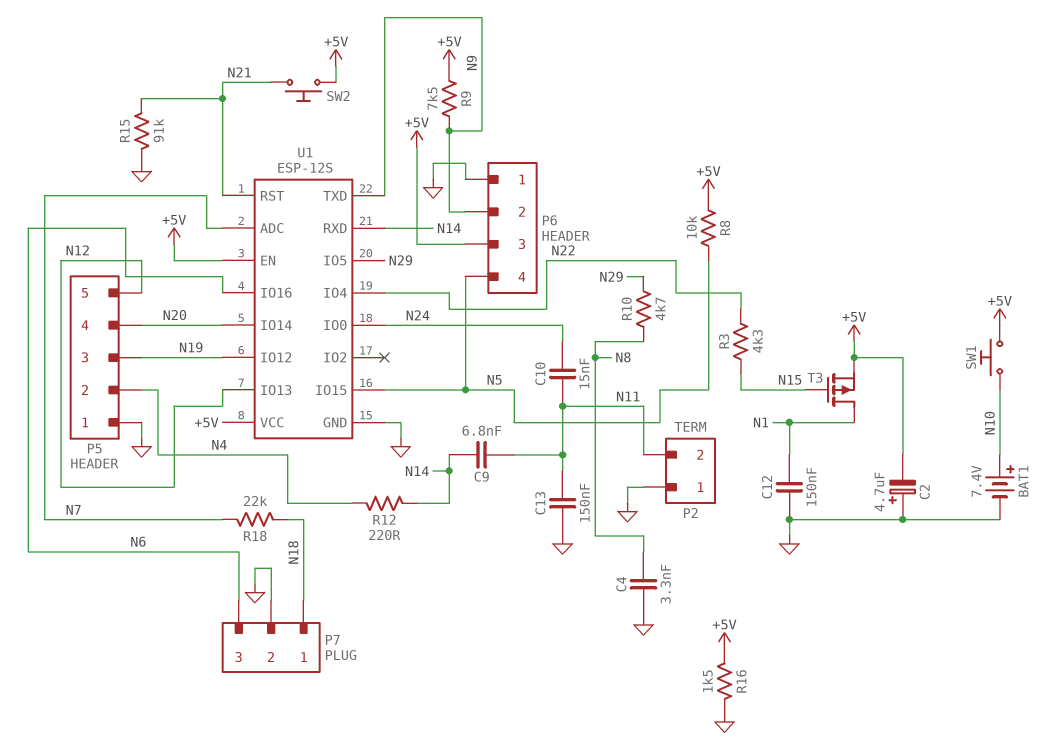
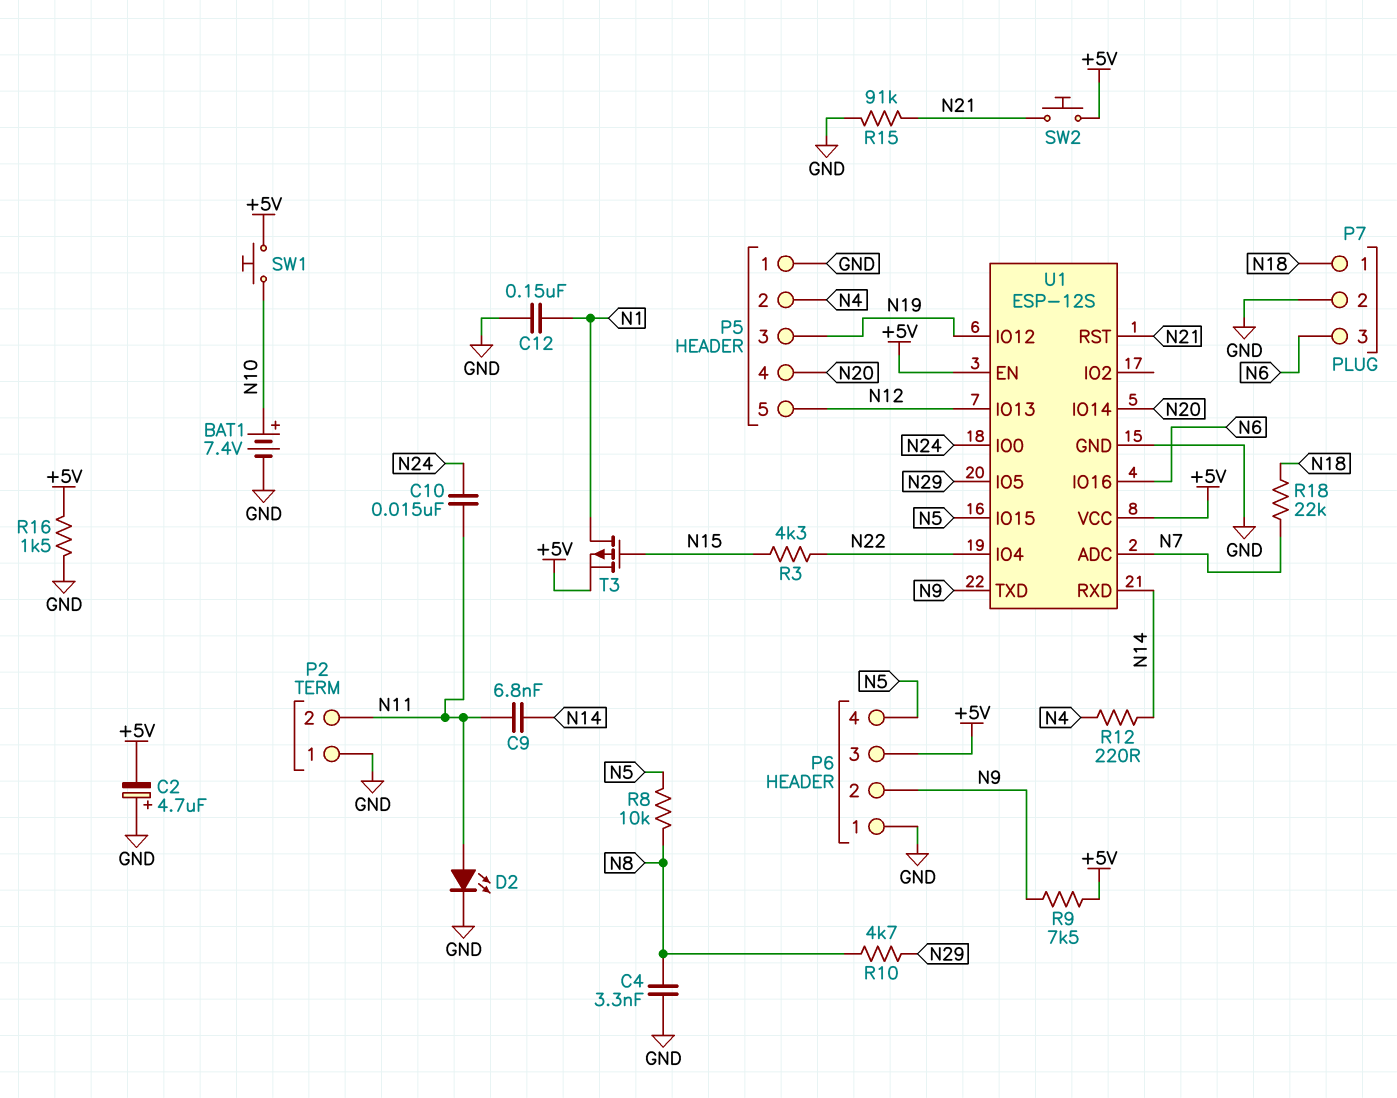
C13: 150nF (GND, N11) -> none
D2: none -> LED (A N11, K GND)
R8: 10k (+5V, N5) -> 10k (N5, N8)

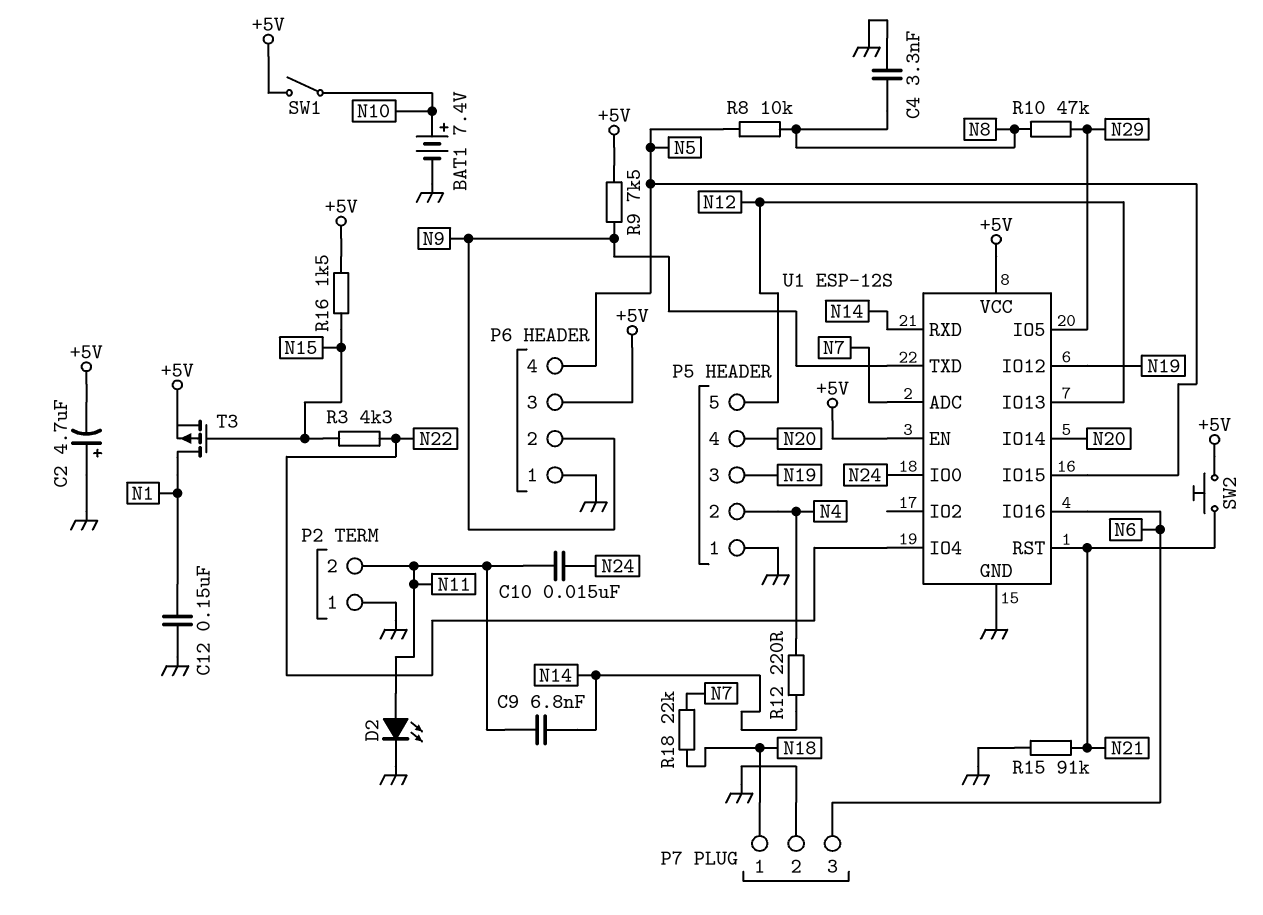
R10: 4.7k (N8, N29) -> 47k (N8, N29)
R16: 1.5k (+5V, GND) -> 1.5k (+5V, N15)
SW1: button (+5V, N10) -> switch (+5V, N10)

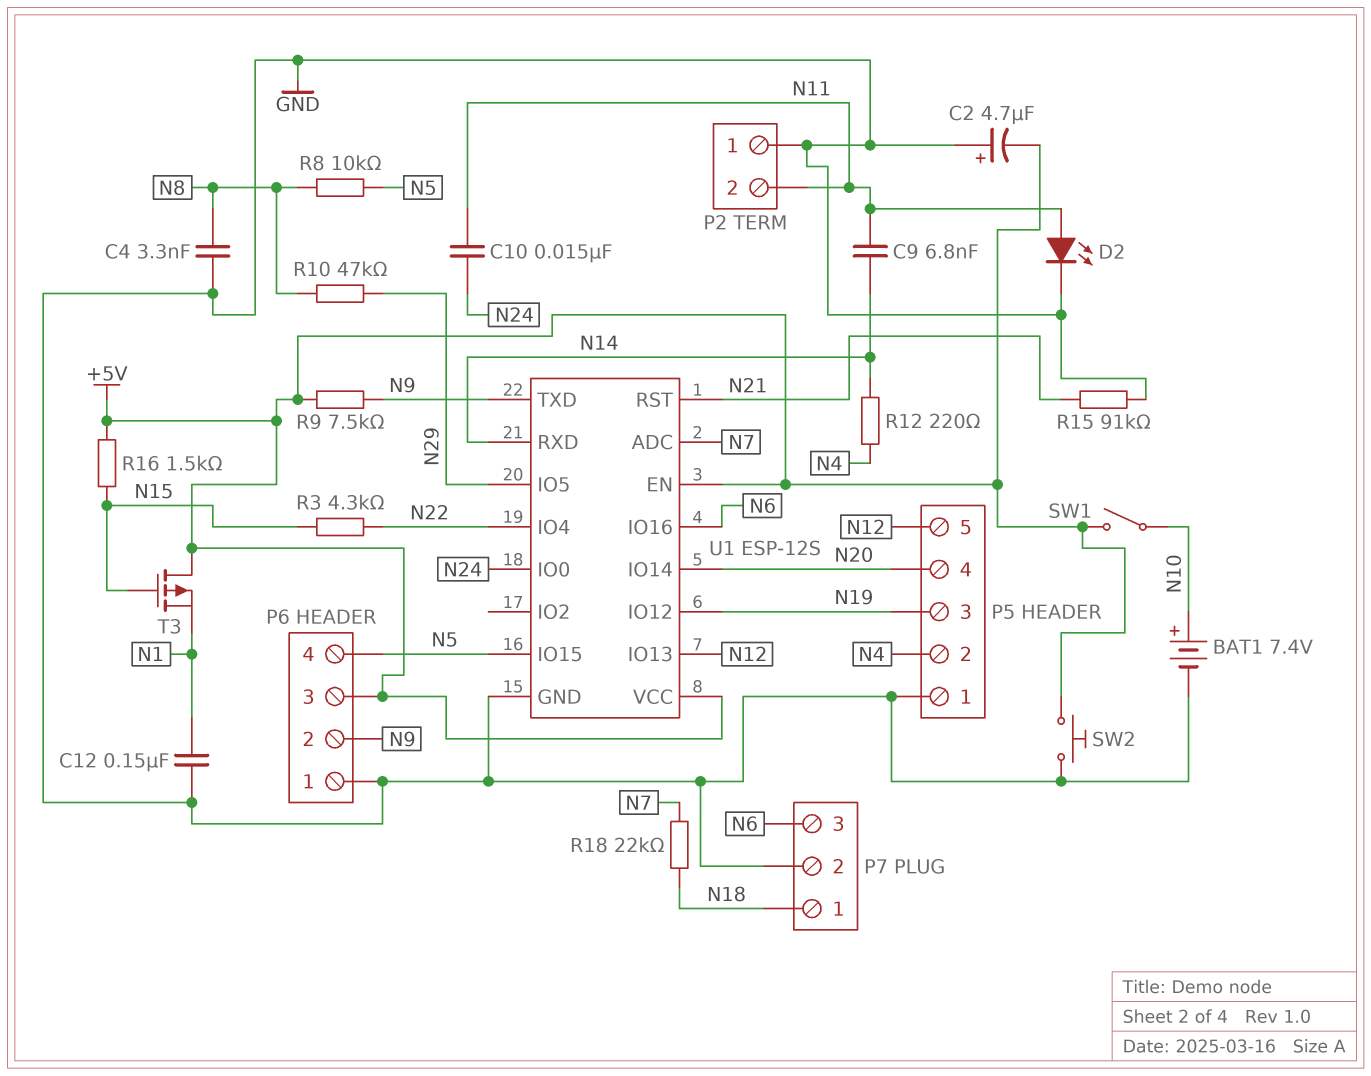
SW2: button (+5V, N21) -> button (+5V, GND)
T3: PMOS (G N15, D N1, S +5V) -> PMOS (G N15, D +5V, S N1)

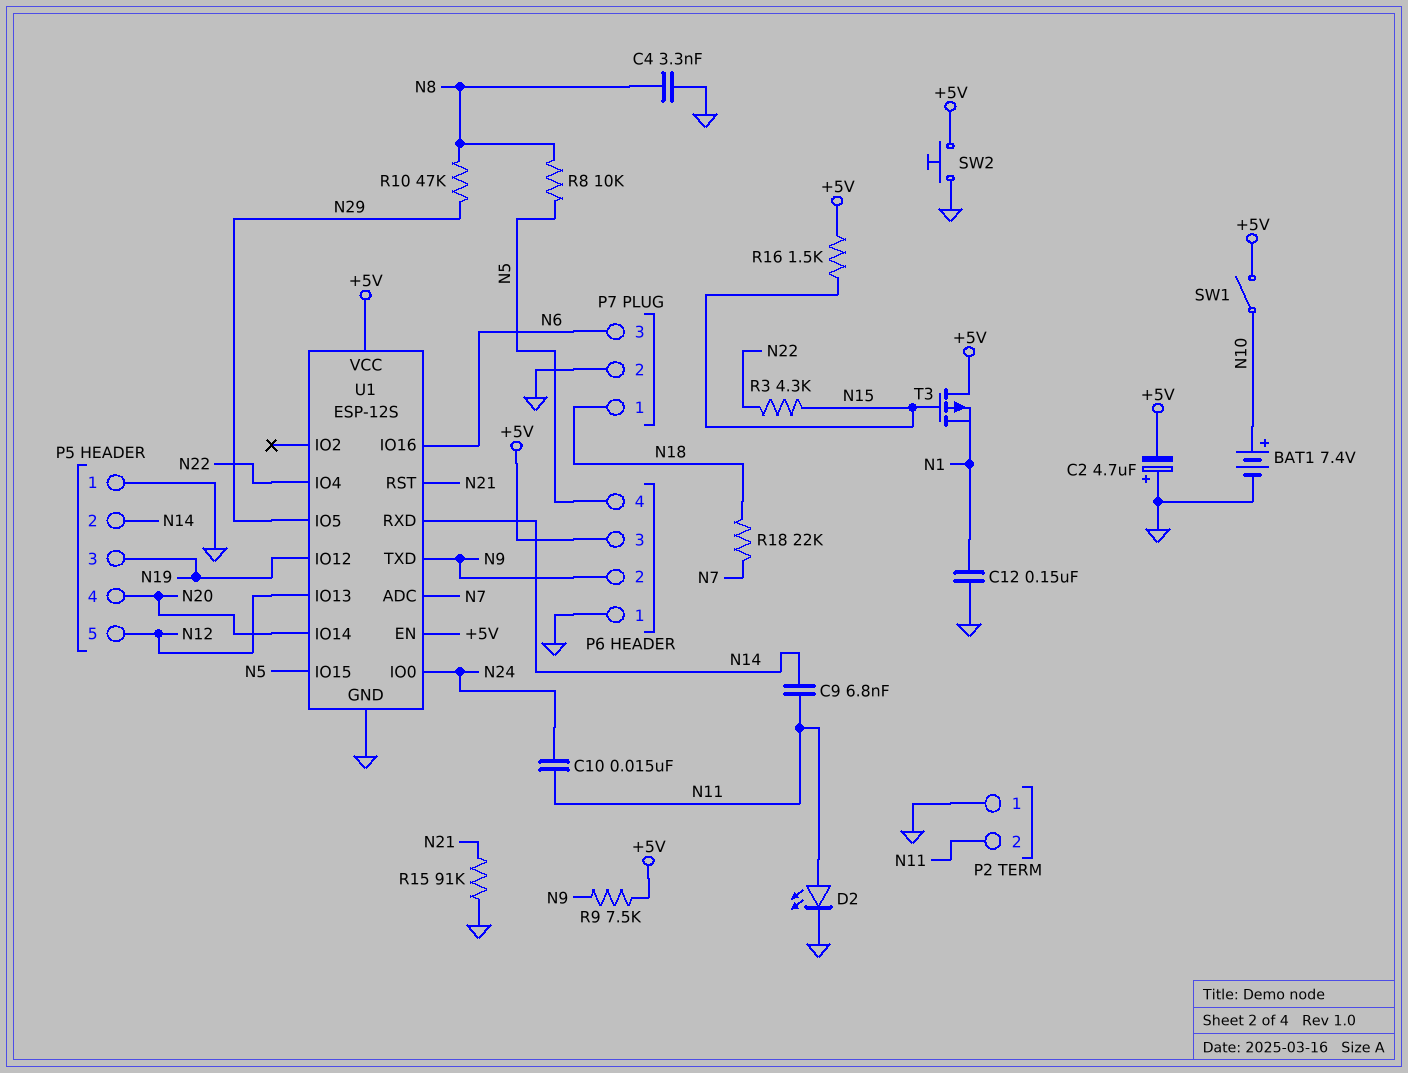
P5 pin 2: N4 -> N14
R12: 220 (N4, N14) -> none

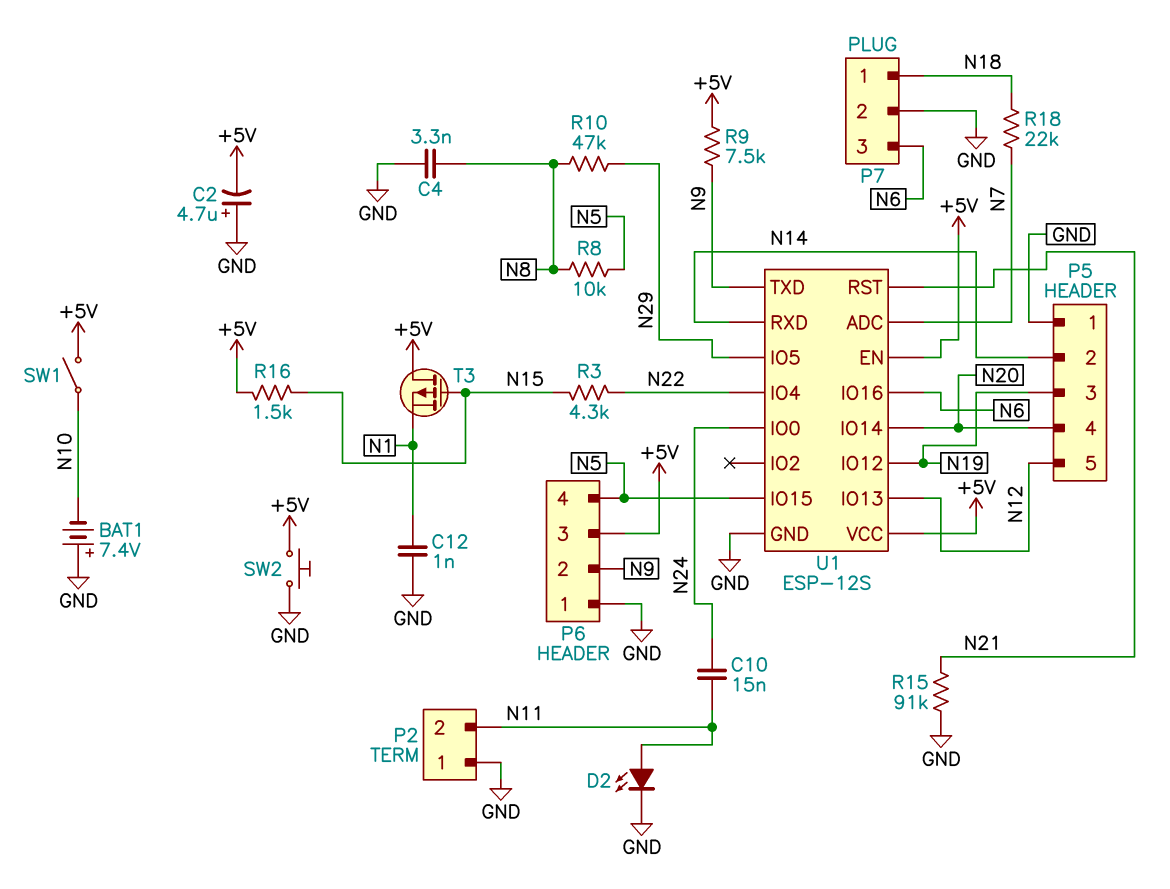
BAT1: 7.4V (plus N10, minus GND) -> 7.4V (plus GND, minus N10)
C9: 6.8nF (N11, N14) -> none
C12: 150nF (GND, N1) -> 1nF (GND, N1)

